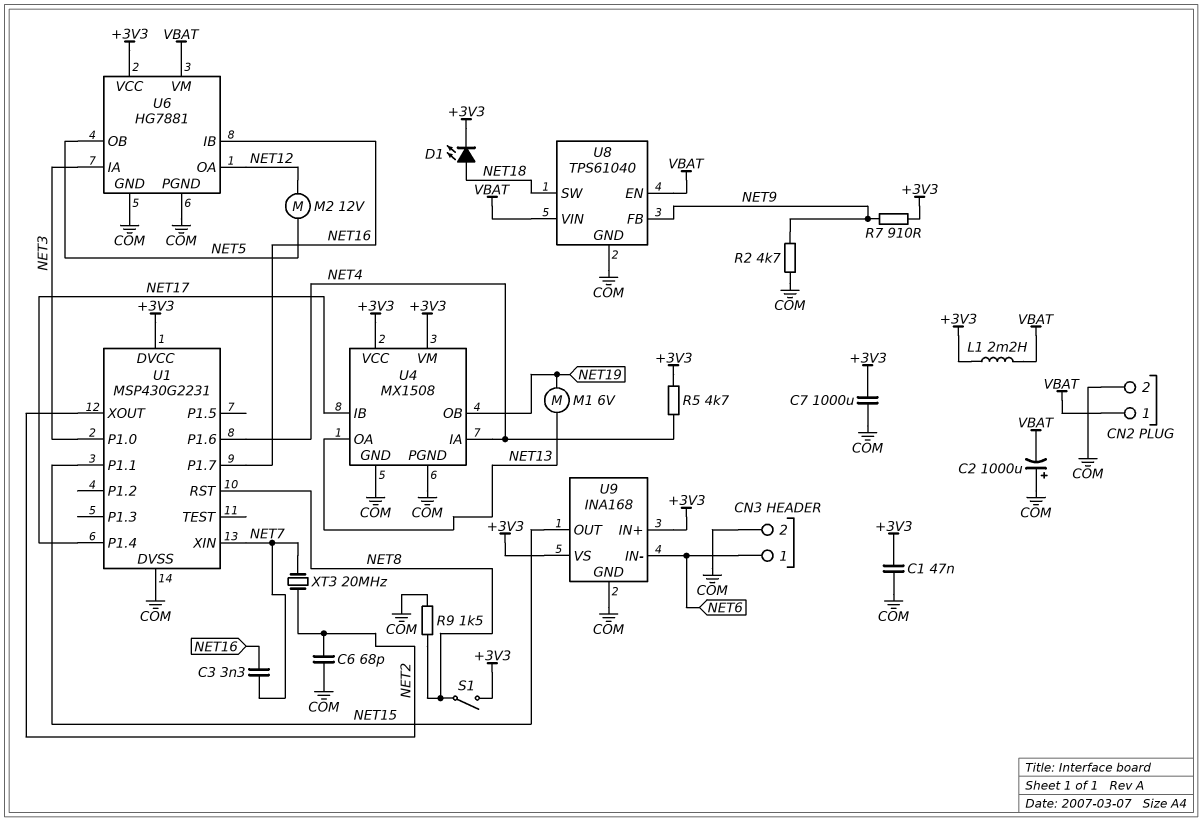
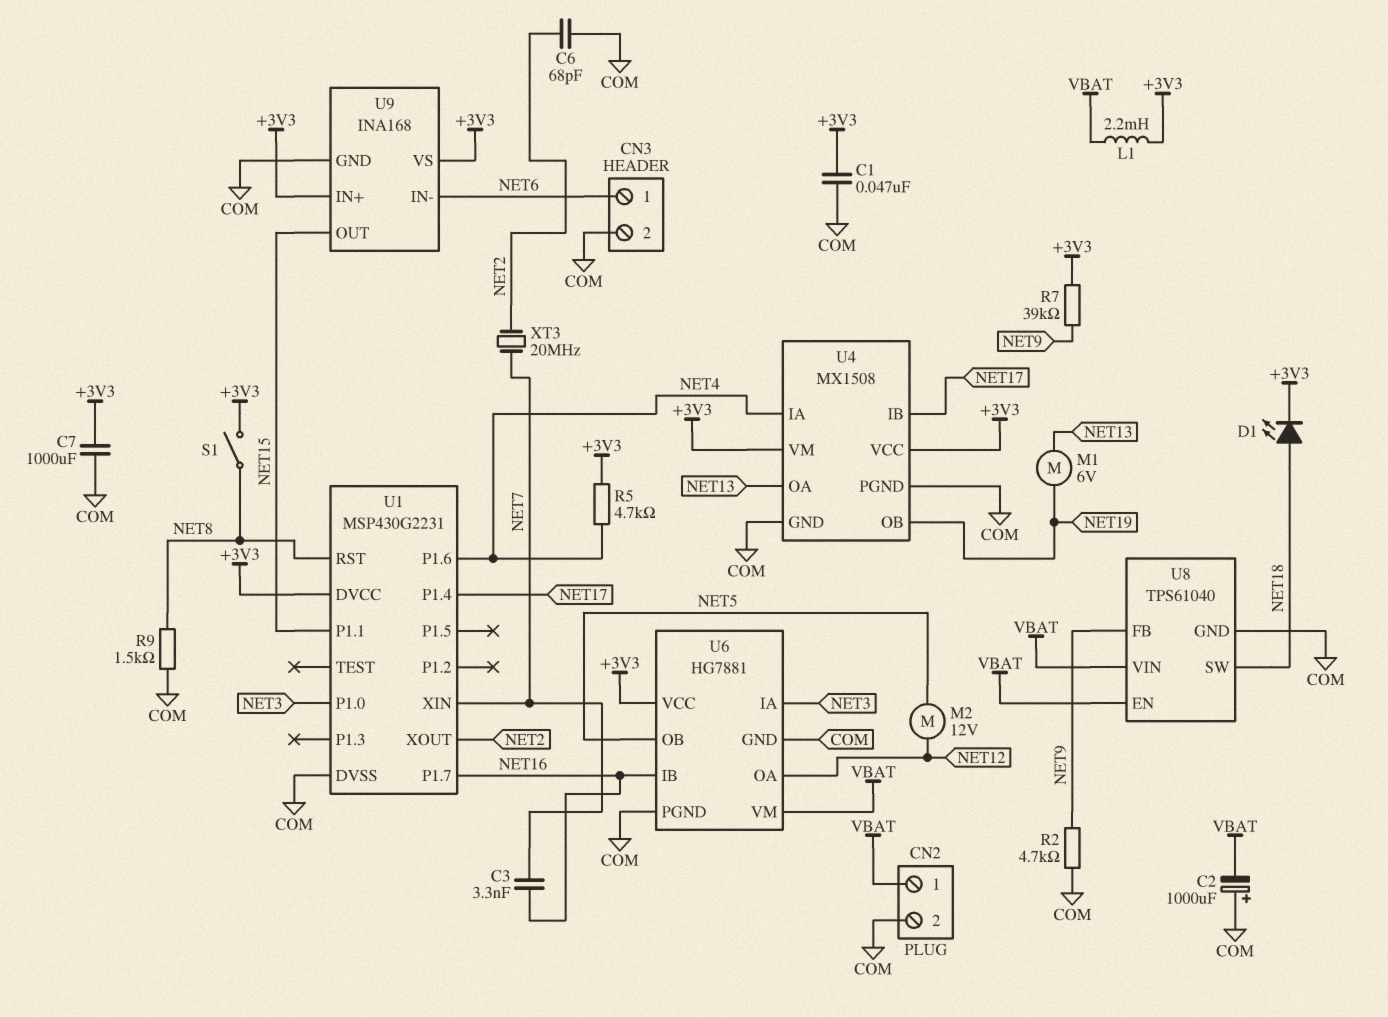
R7: 910 (+3V3, NET9) -> 39k (+3V3, NET9)

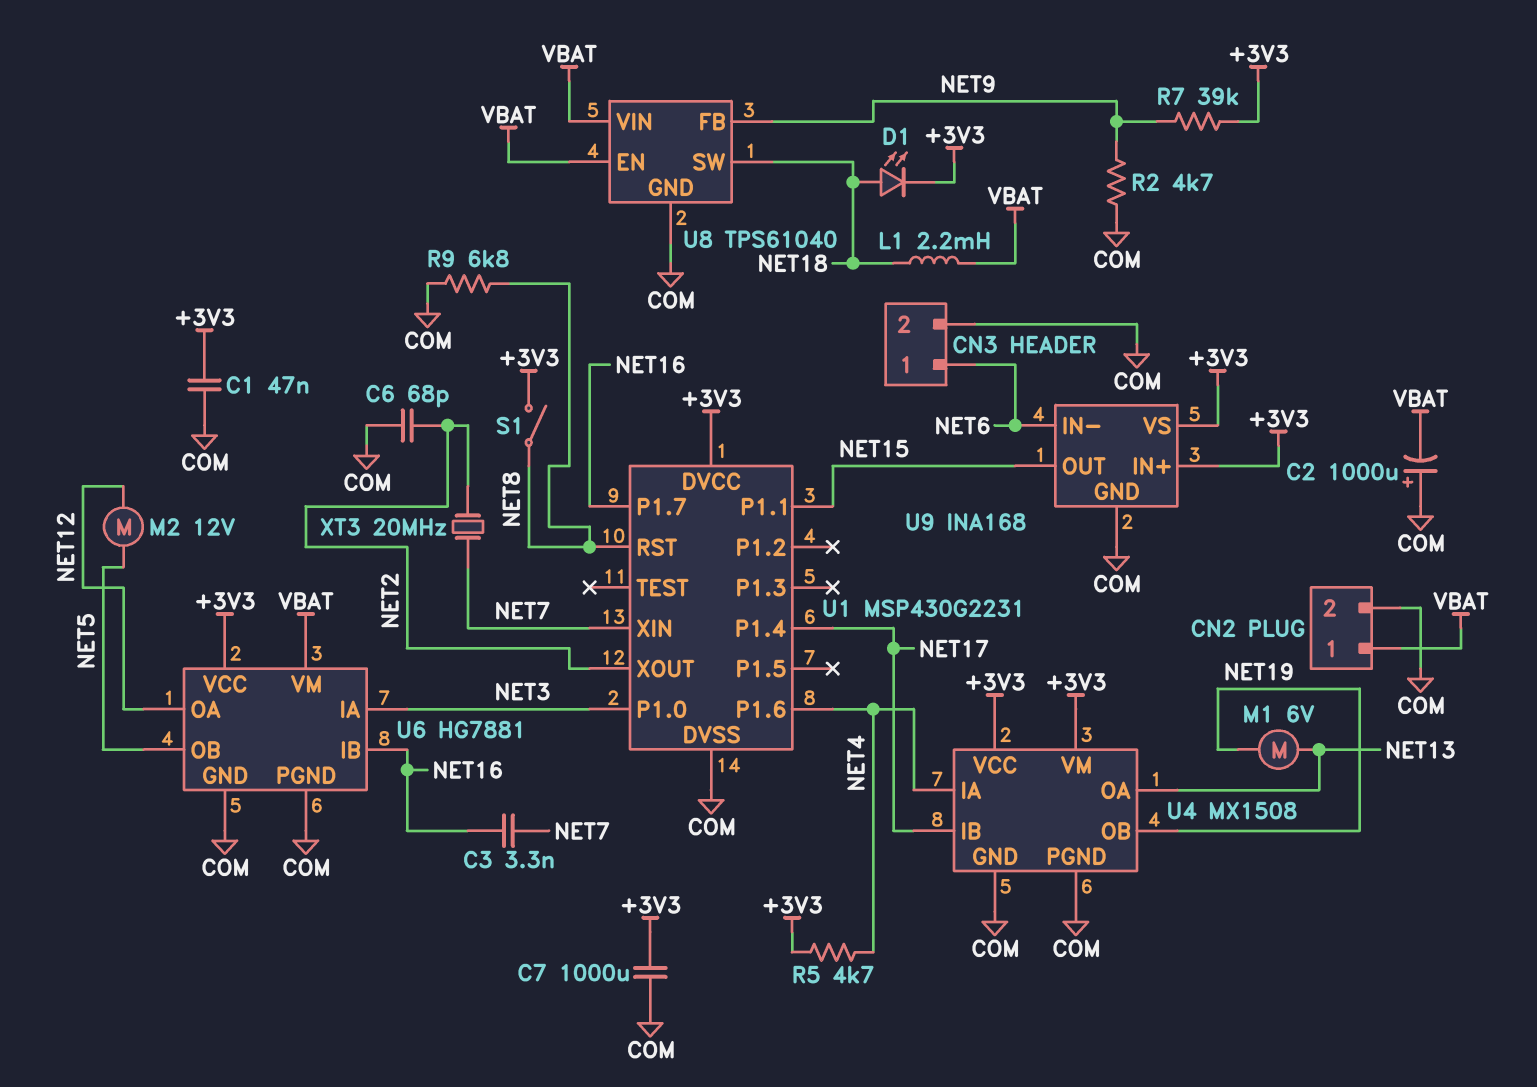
L1: 2.2mH (+3V3, VBAT) -> 2.2mH (NET18, VBAT)
R9: 1.5k (COM, NET8) -> 6.8k (COM, NET8)

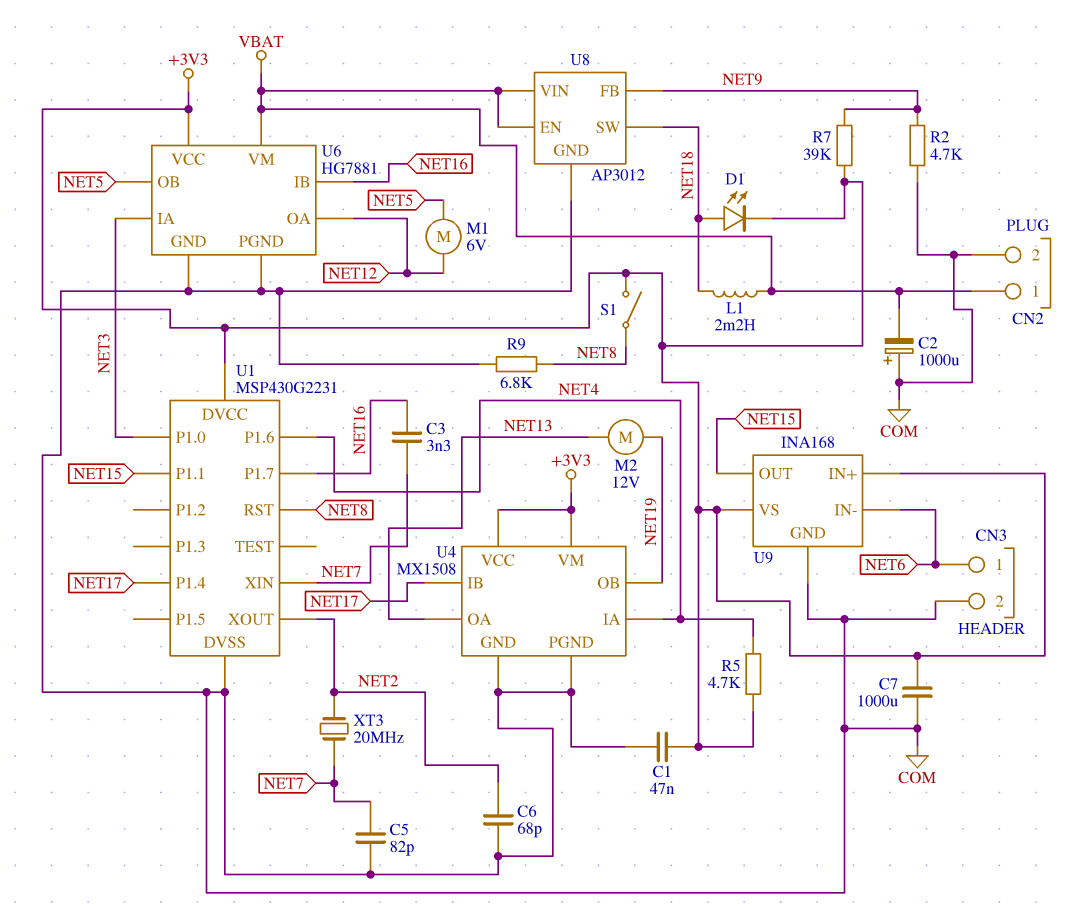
C5: none -> 82pF (COM, NET7)
M1: motor 6V (NET13, NET19) -> motor 6V (NET5, NET12)
M2: motor 12V (NET5, NET12) -> motor 12V (NET13, NET19)
U8: TPS61040 -> AP3012

